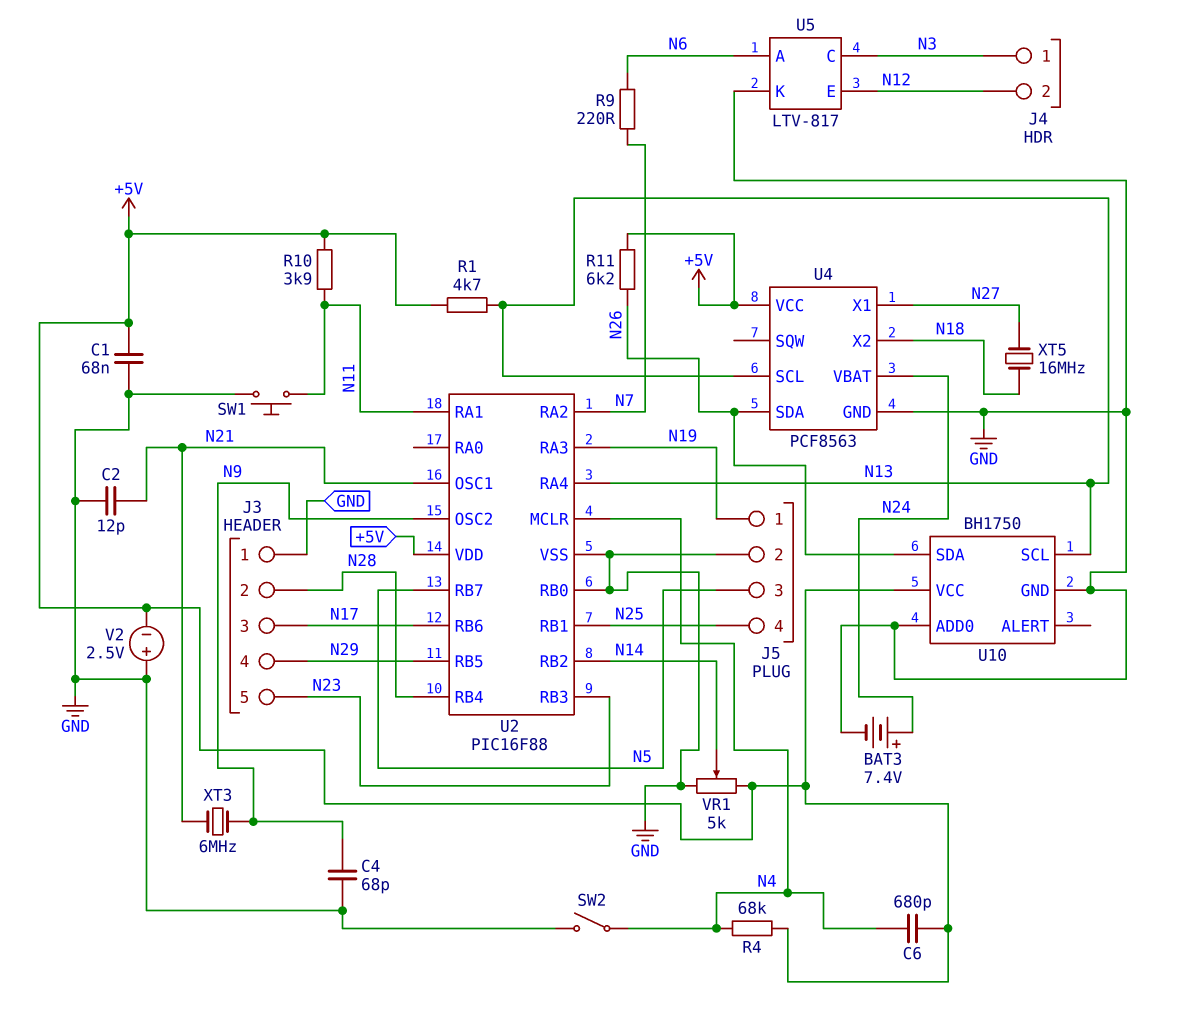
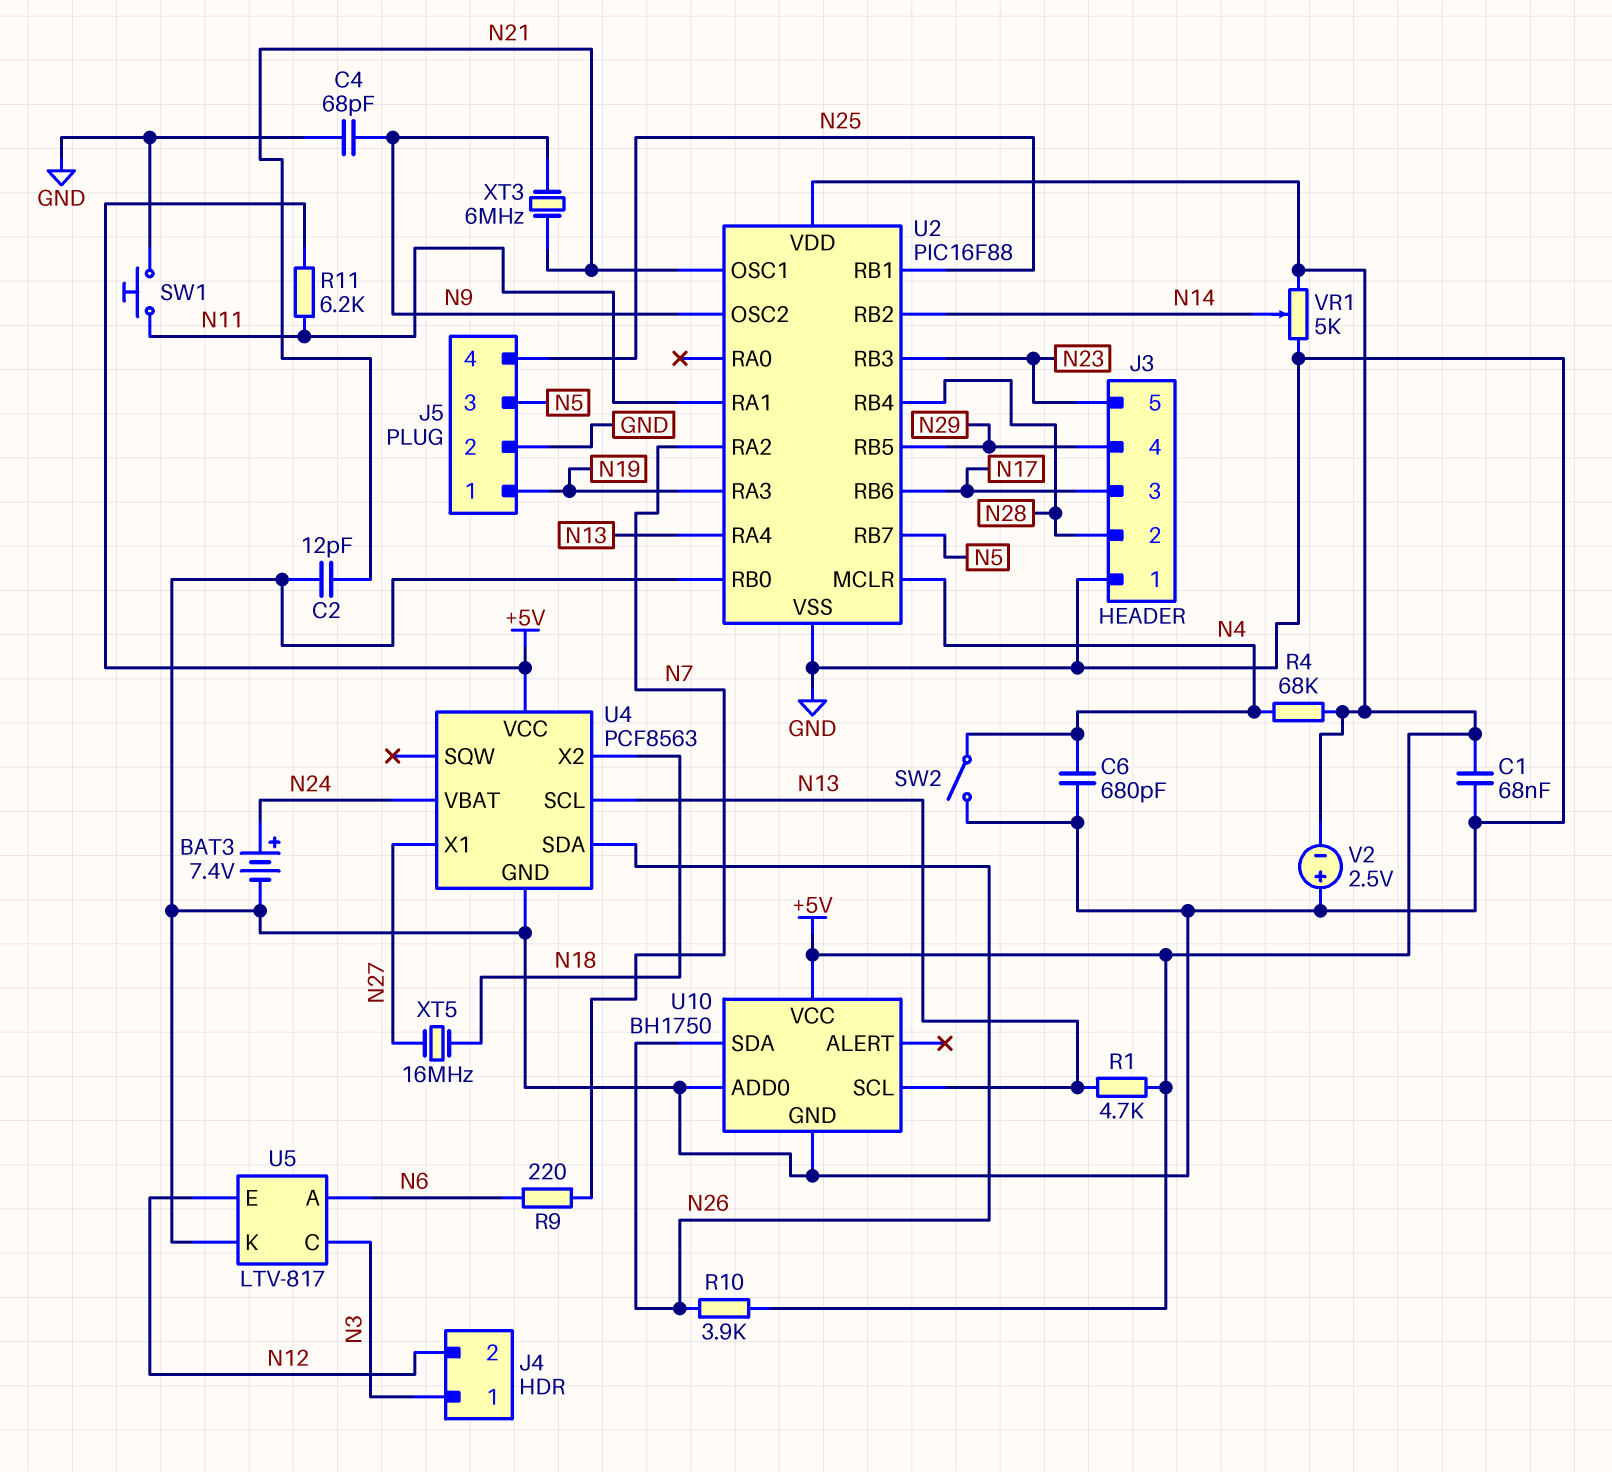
C6: 680pF (+5V, N4) -> 680pF (GND, N4)
R10: 3.9k (+5V, N11) -> 3.9k (+5V, N26)
R11: 6.2k (+5V, N26) -> 6.2k (+5V, N11)

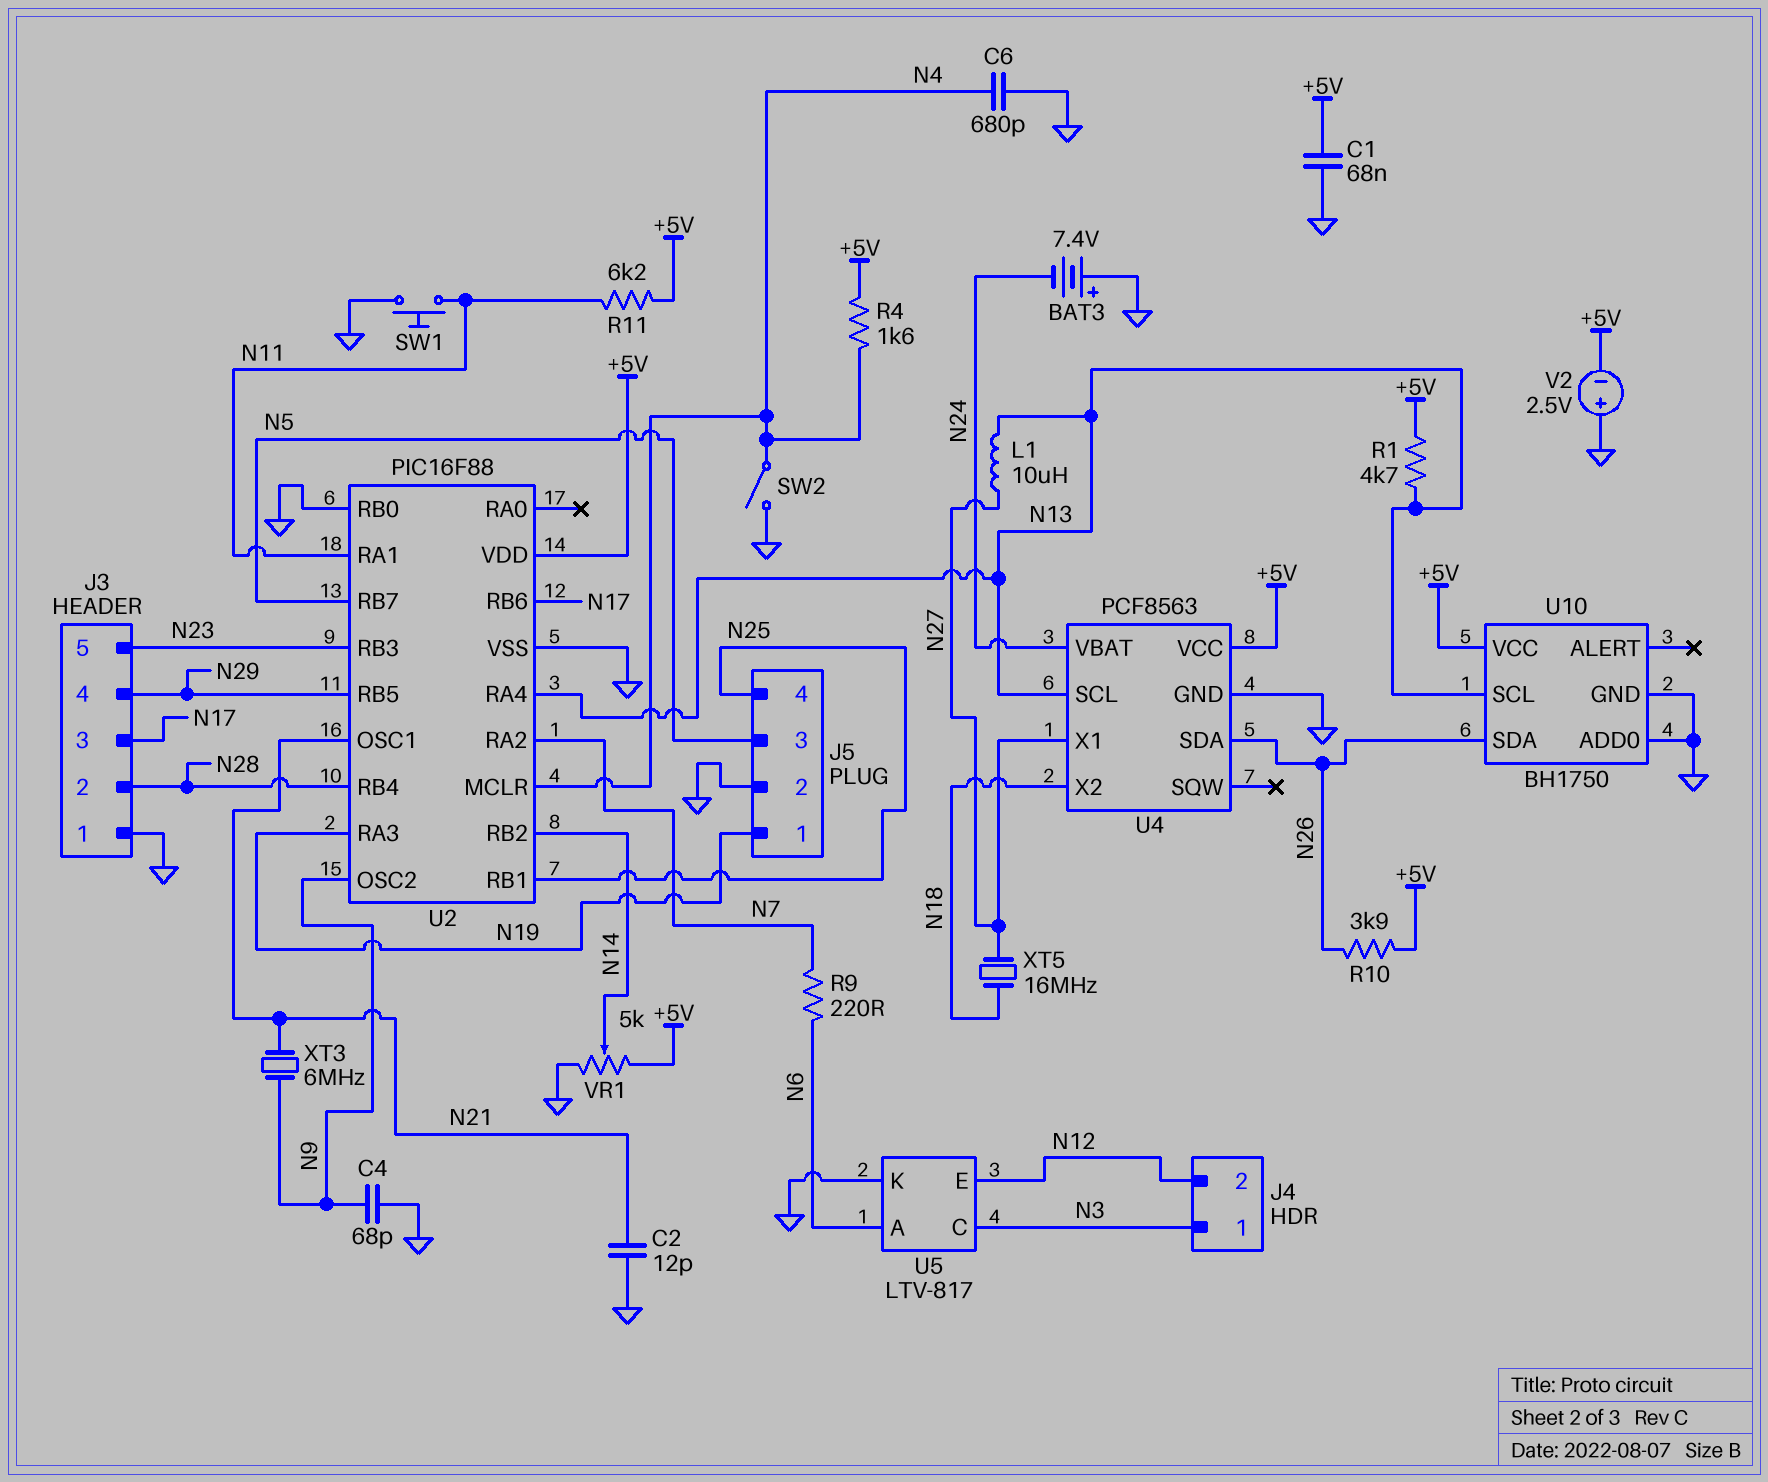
BAT3: 7.4V (plus N24, minus GND) -> 7.4V (plus GND, minus N24)
L1: none -> 10uH (N13, N27)
R4: 68k (+5V, N4) -> 1.6k (+5V, N4)

